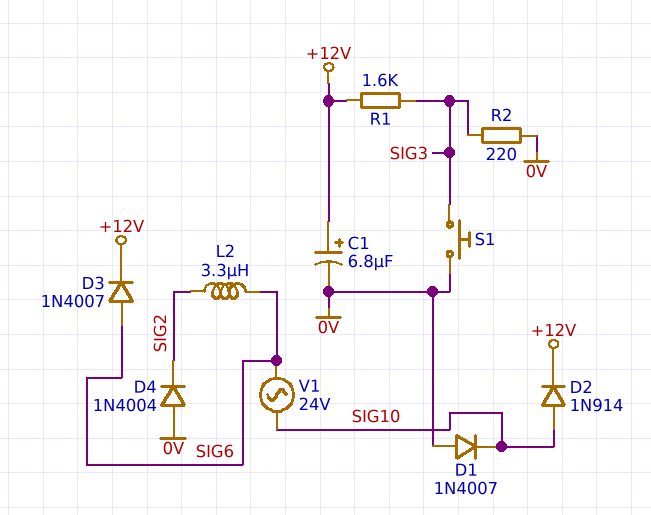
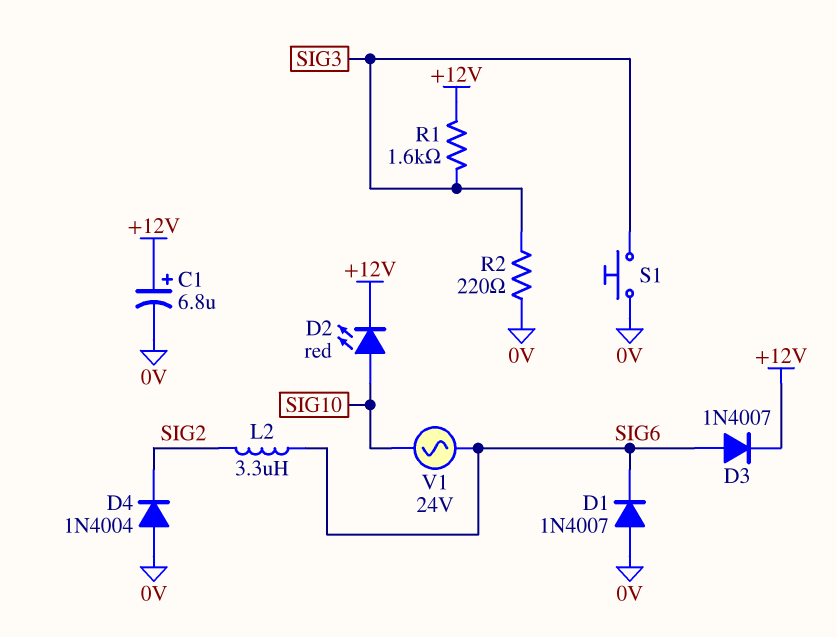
D1: diode 1N4007 (A 0V, K SIG10) -> diode 1N4007 (A 0V, K SIG6)
D2: diode 1N914 (A SIG10, K +12V) -> LED red (A SIG10, K +12V)

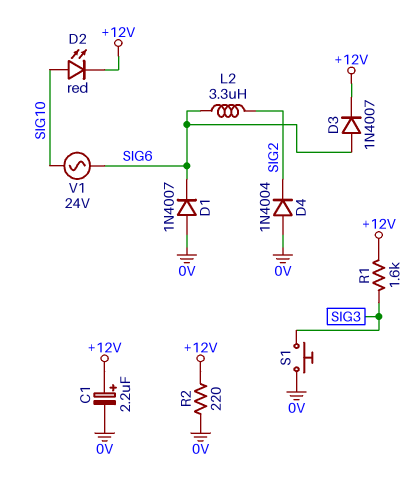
C1: 6.8uF (plus +12V, minus 0V) -> 2.2uF (plus +12V, minus 0V)
R2: 220 (0V, SIG3) -> 220 (+12V, 0V)

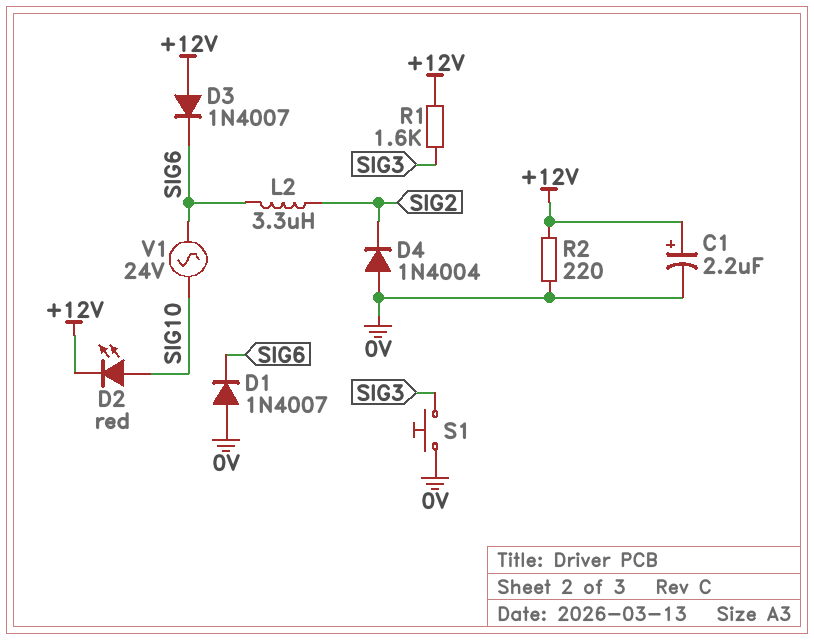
D3: diode 1N4007 (A SIG6, K +12V) -> diode 1N4007 (A +12V, K SIG6)

